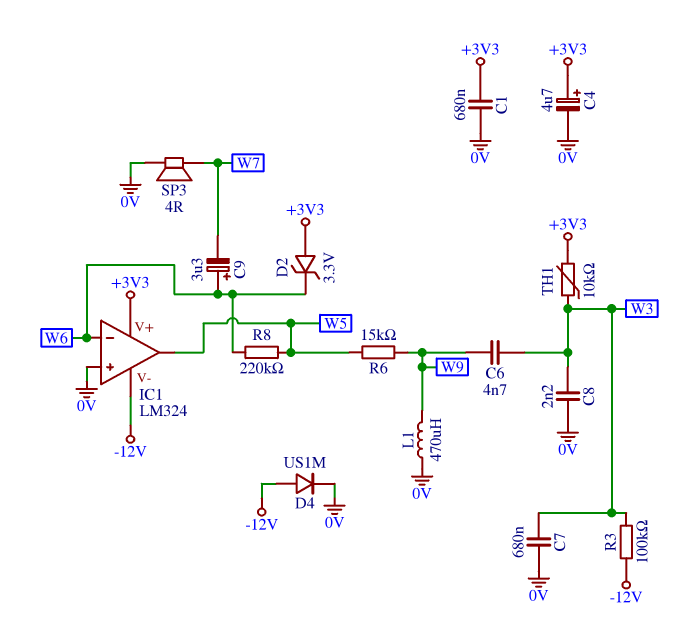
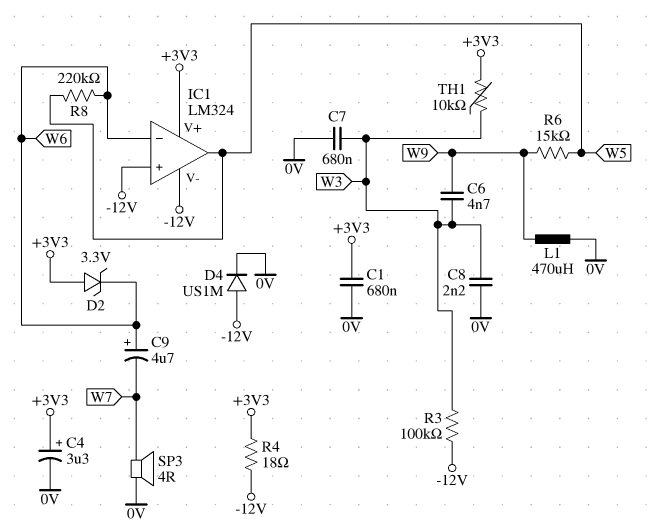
C4: 4.7uF (plus +3V3, minus 0V) -> 3.3uF (plus +3V3, minus 0V)
C9: 3.3uF (plus W6, minus W7) -> 4.7uF (plus W6, minus W7)
IC1 pin in+: 0V -> -12V
R4: none -> 18 (+3V3, -12V)

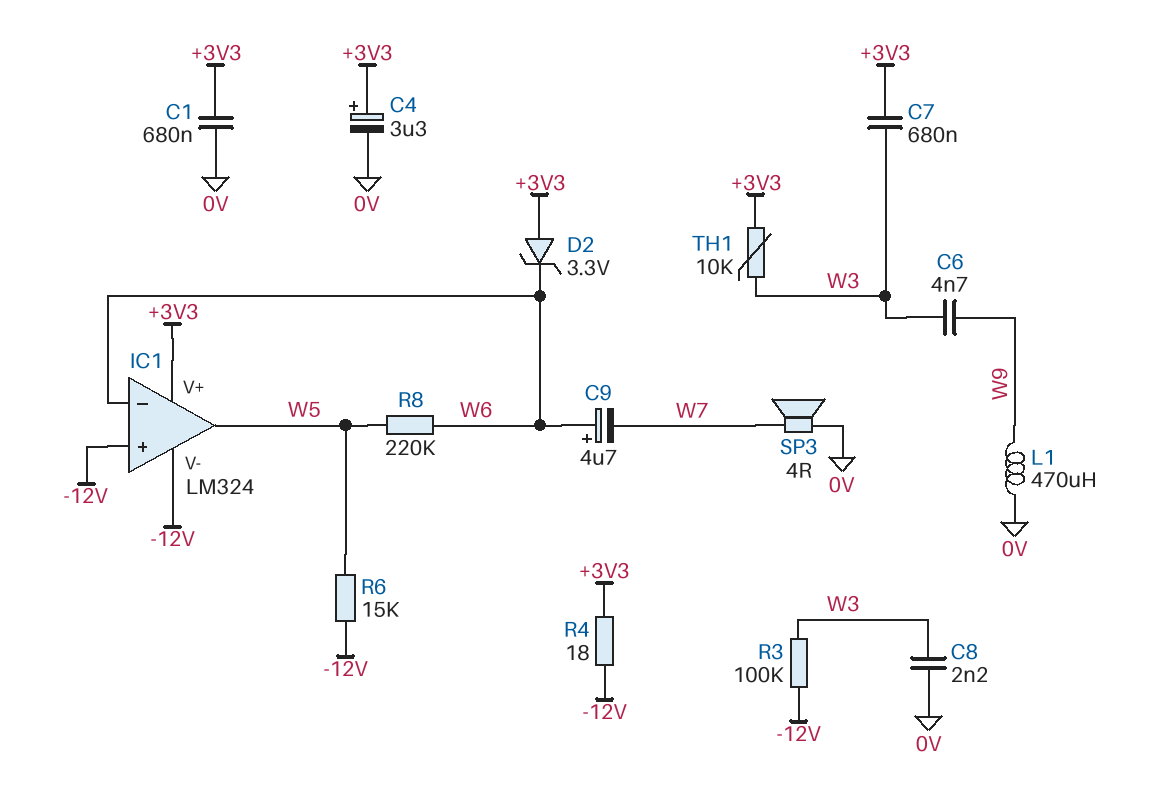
C7: 680nF (0V, W3) -> 680nF (+3V3, W3)
D4: diode US1M (A -12V, K 0V) -> none
R6: 15k (W5, W9) -> 15k (-12V, W5)

